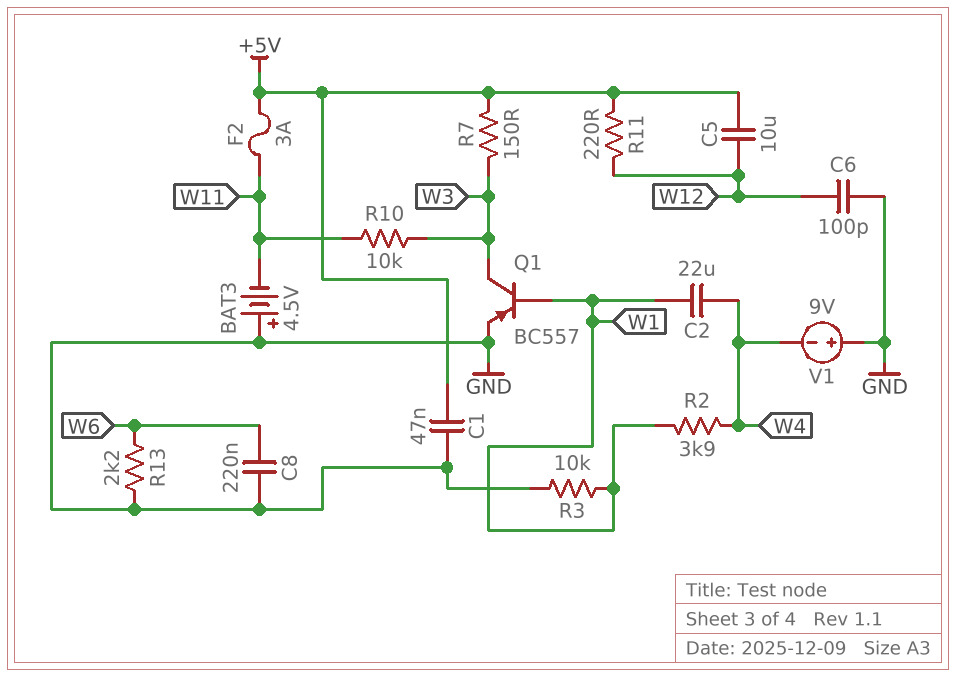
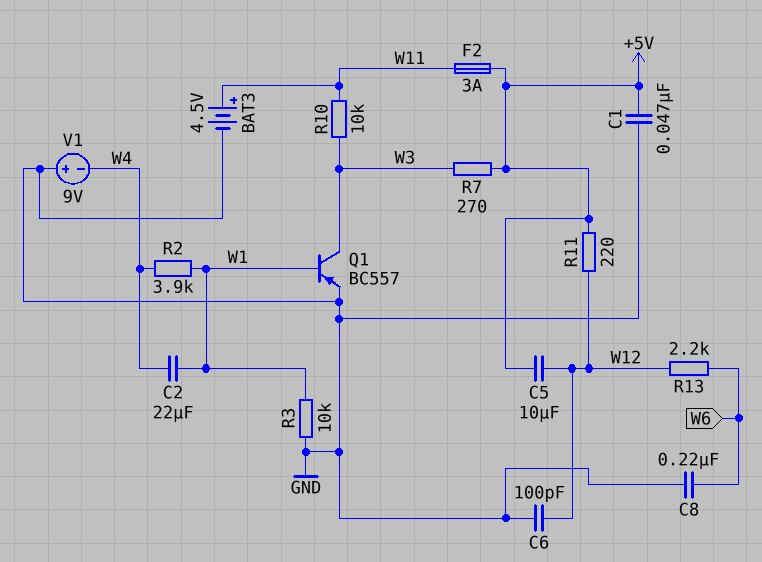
BAT3: 4.5V (plus GND, minus W11) -> 4.5V (plus W11, minus GND)
R7: 150 (+5V, W3) -> 270 (+5V, W3)
R13: 2.2k (GND, W6) -> 2.2k (W6, W12)

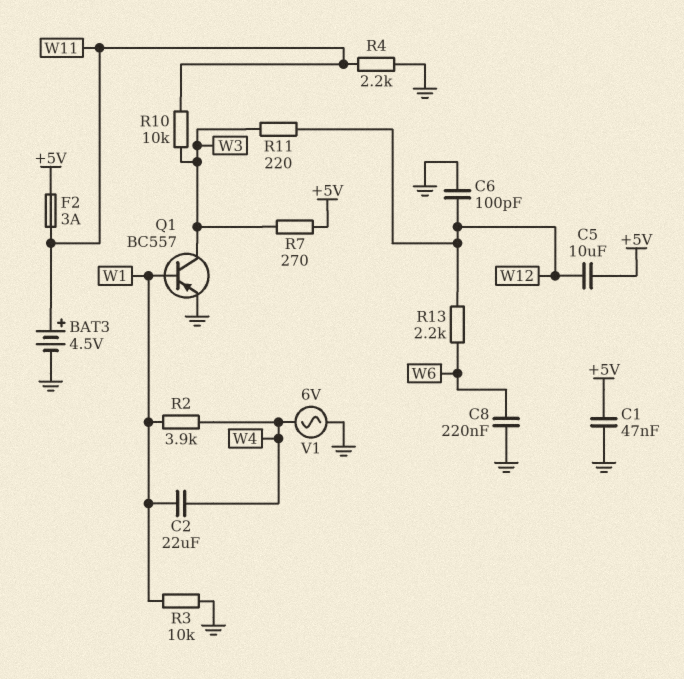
R4: none -> 2.2k (GND, W11)
R11: 220 (+5V, W12) -> 220 (W3, W12)
V1: 9V (plus GND, minus W4) -> AC 6V (GND, W4)

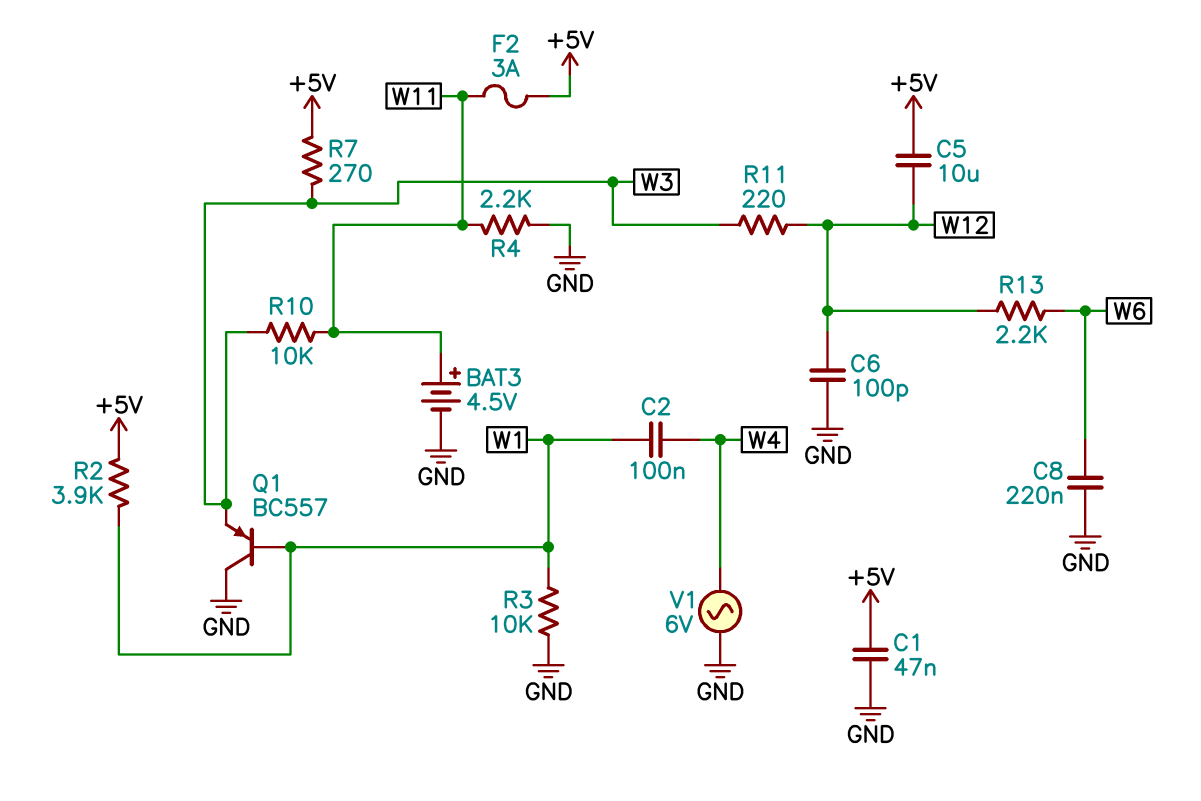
C2: 22uF (W1, W4) -> 100nF (W1, W4)
Q1: PNP BC557 (B W1, C W3, E GND) -> PNP BC557 (B W1, C GND, E W3)
R2: 3.9k (W1, W4) -> 3.9k (+5V, W1)

